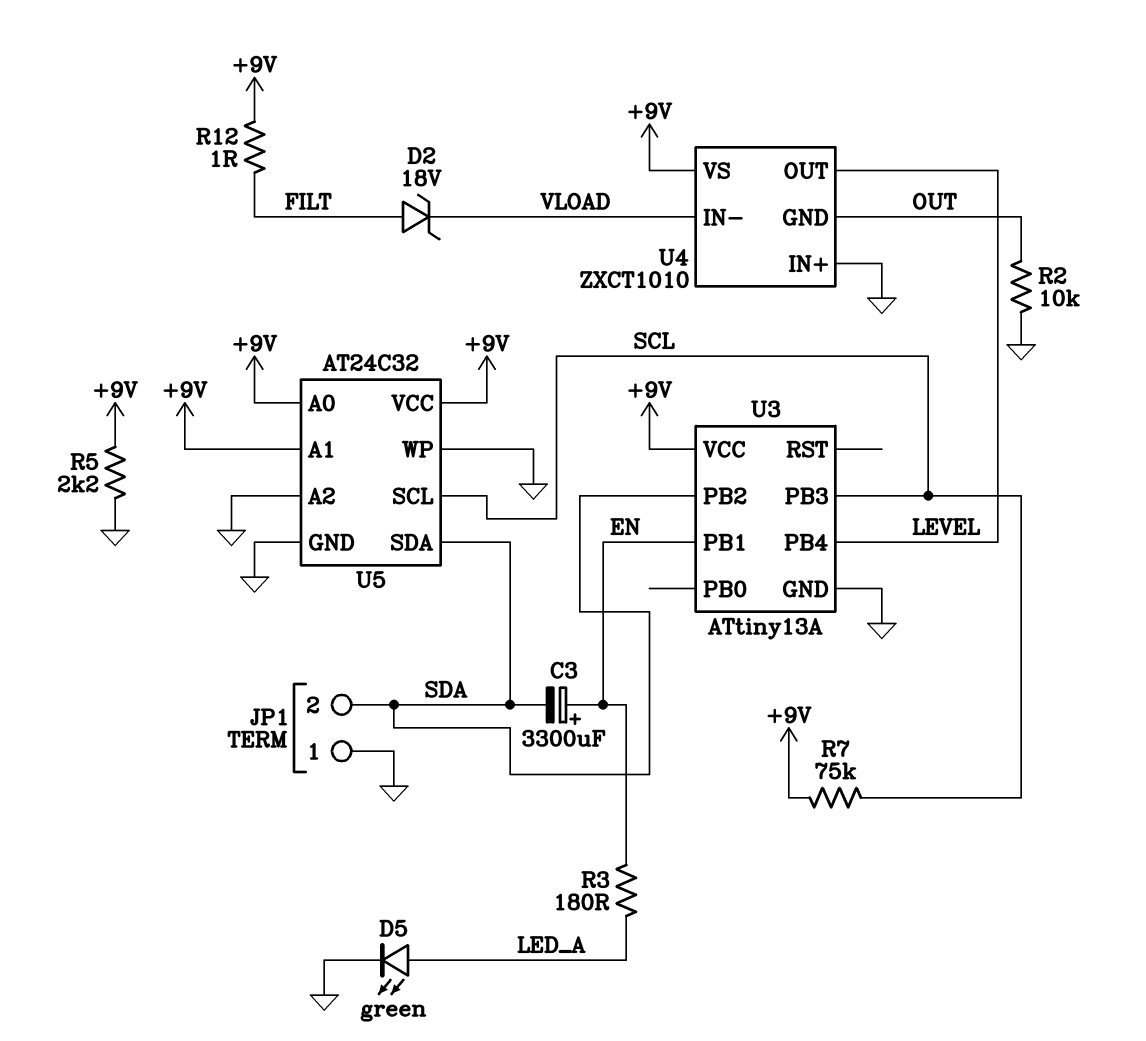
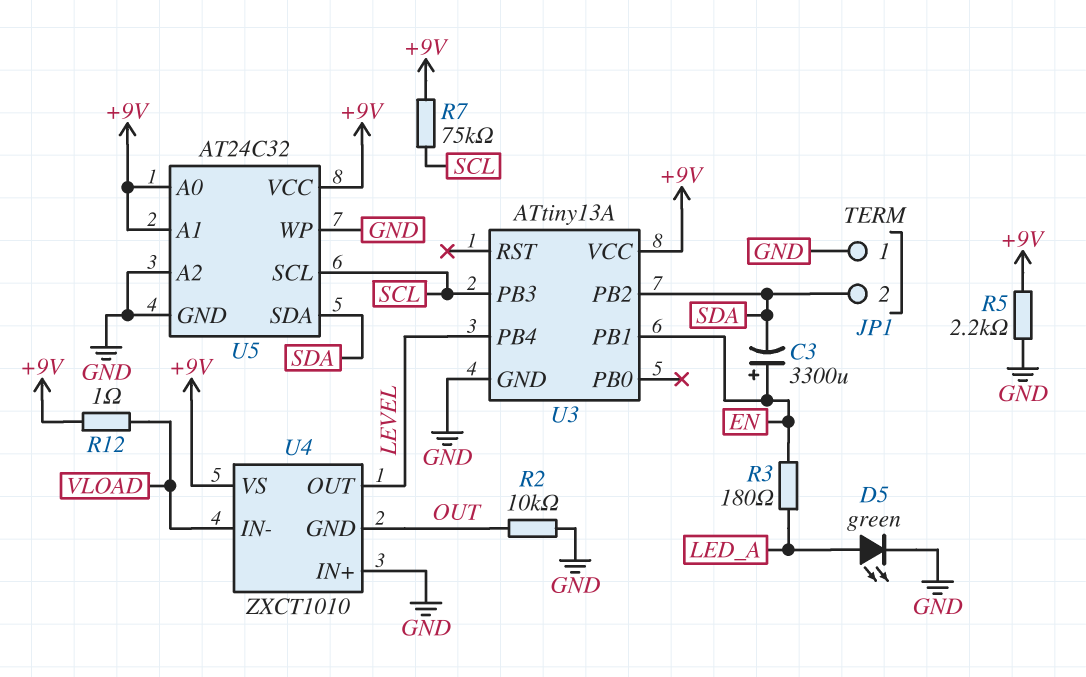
D2: zener 18V (A FILT, K VLOAD) -> none
R12: 1 (+9V, FILT) -> 1 (+9V, VLOAD)

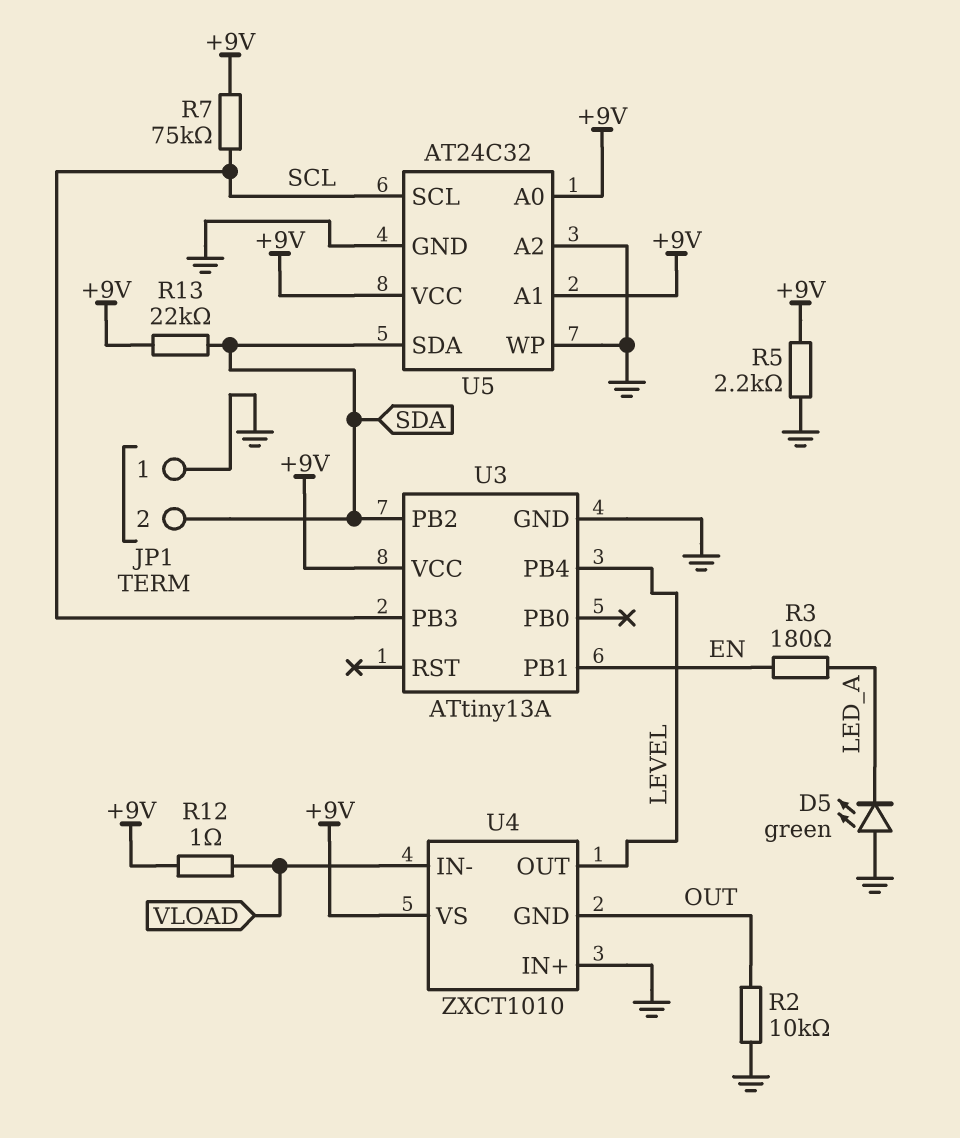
C3: 3300uF (plus EN, minus SDA) -> none
D5: LED green (A LED_A, K GND) -> LED green (A GND, K LED_A)
R13: none -> 22k (+9V, SDA)

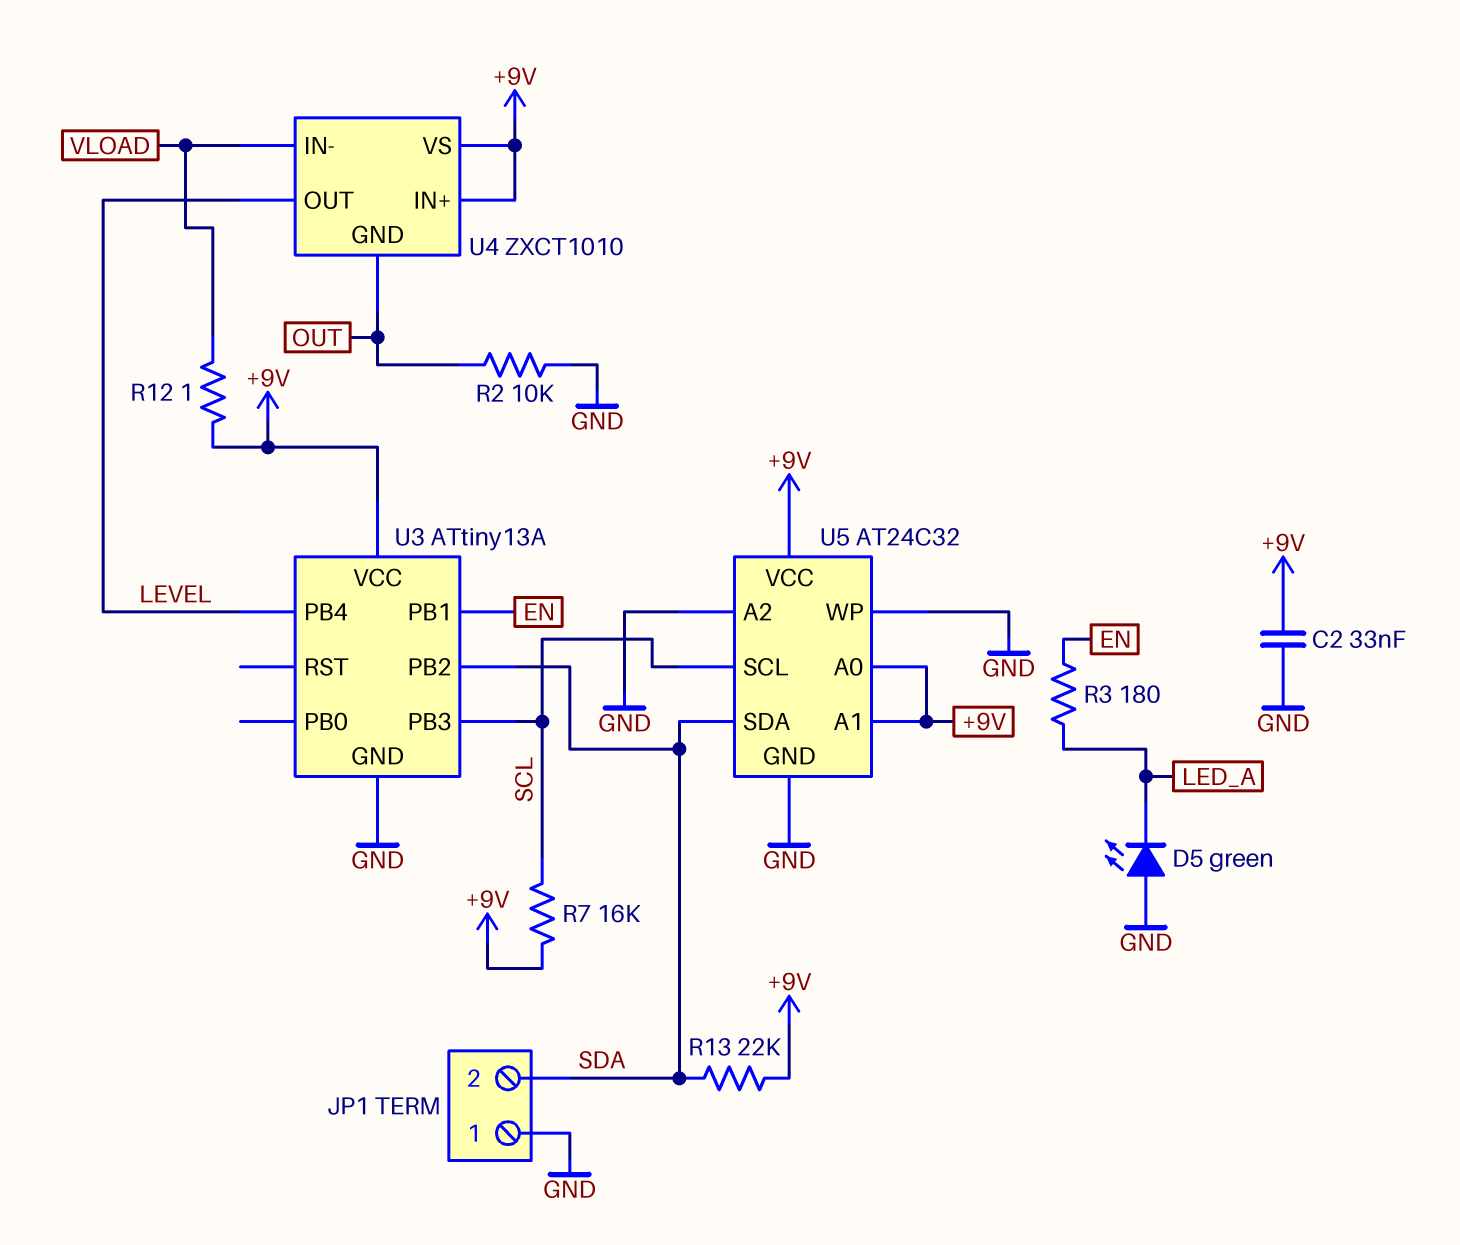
C2: none -> 33nF (+9V, GND)
R5: 2.2k (+9V, GND) -> none
R7: 75k (+9V, SCL) -> 16k (+9V, SCL)
U4 pin IN+: GND -> +9V

